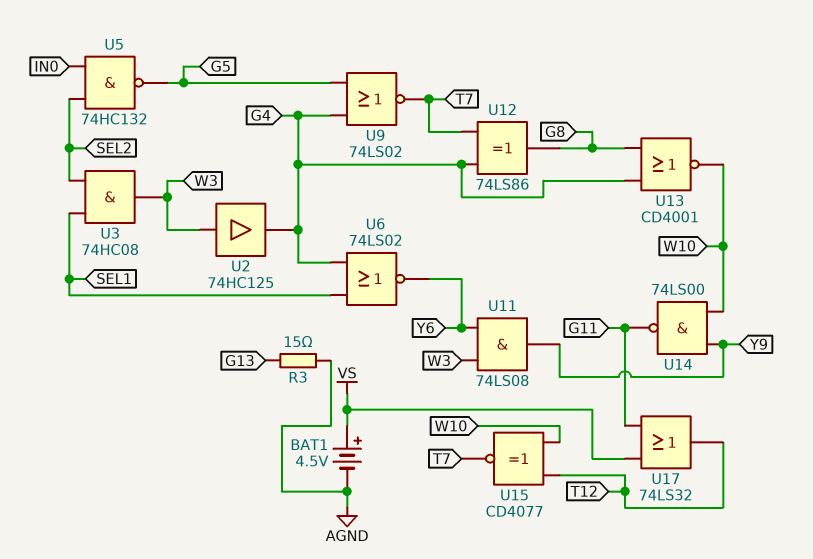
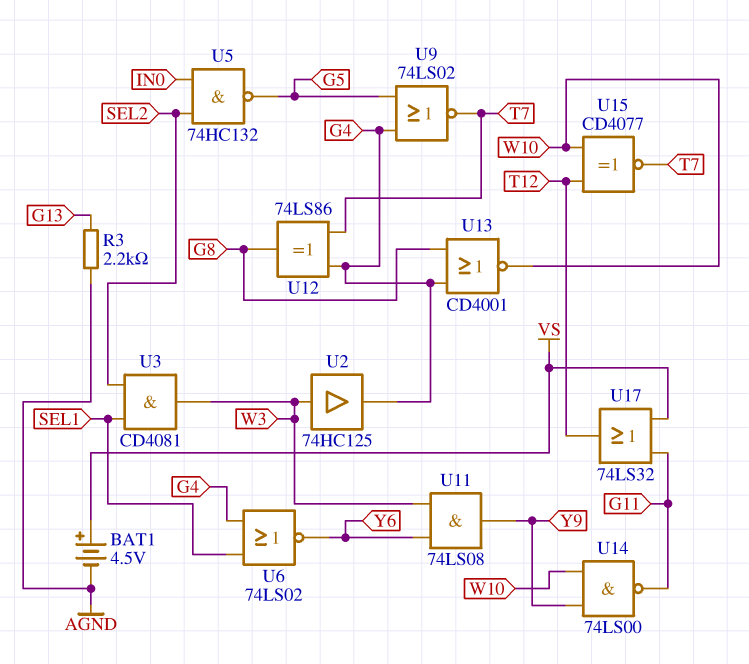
R3: 15 (AGND, G13) -> 2.2k (AGND, G13)
U3: AND 74HC08 (in SEL1, in SEL2, out W3) -> AND CD4081 (in SEL1, in SEL2, out W3)

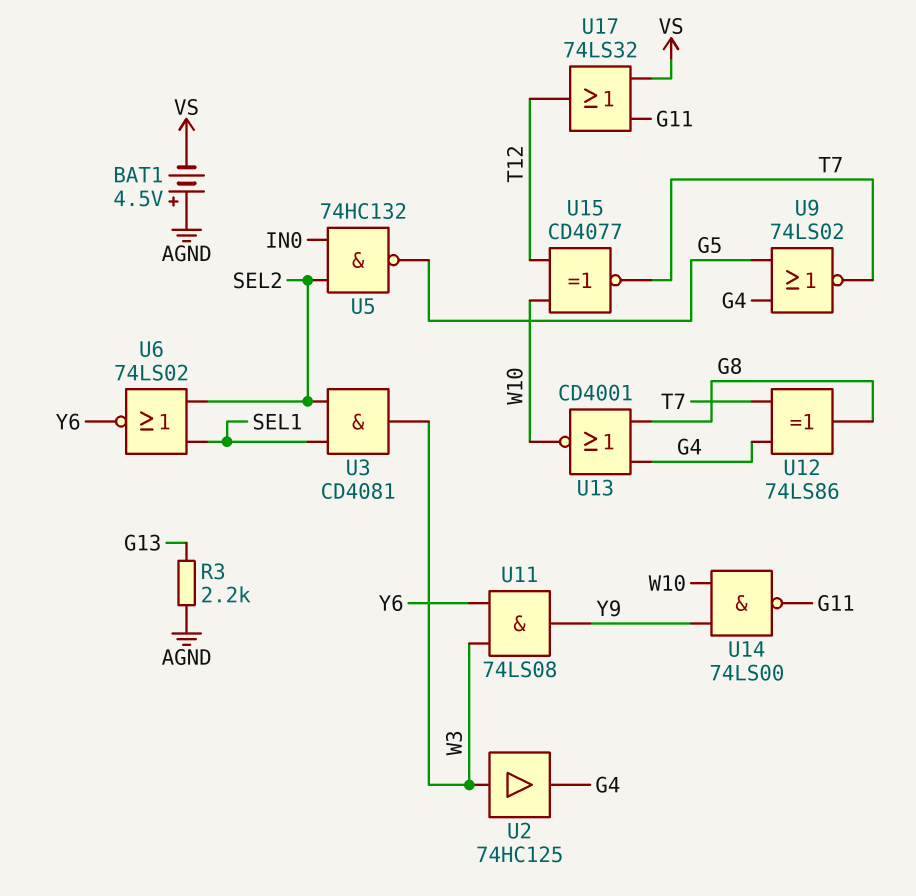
BAT1: 4.5V (plus VS, minus AGND) -> 4.5V (plus AGND, minus VS)
U6: NOR 74LS02 (in G4, in SEL1, out Y6) -> NOR 74LS02 (in SEL1, in SEL2, out Y6)

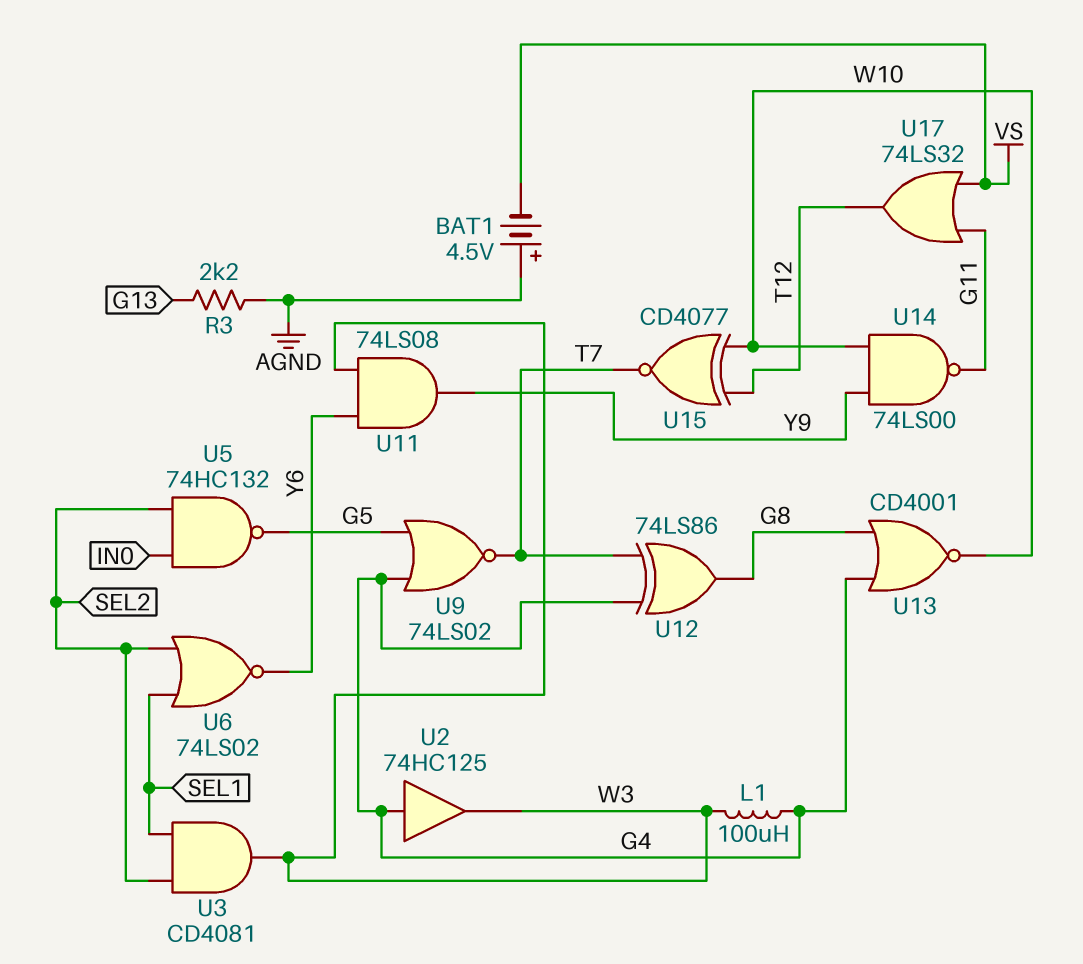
L1: none -> 100uH (G4, W3)
U2: buffer 74HC125 (in W3, out G4) -> buffer 74HC125 (in G4, out W3)

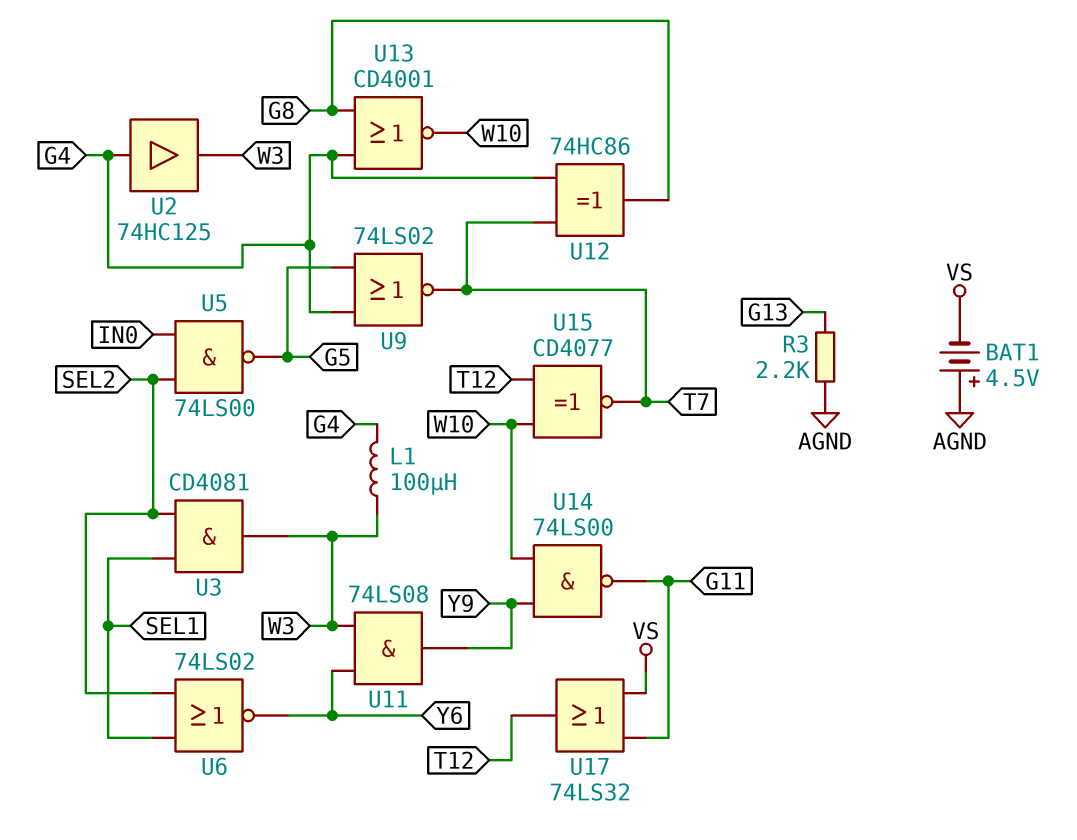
U5: NAND 74HC132 (in IN0, in SEL2, out G5) -> NAND 74LS00 (in IN0, in SEL2, out G5)
U12: XOR 74LS86 (in G4, in T7, out G8) -> XOR 74HC86 (in G4, in T7, out G8)

